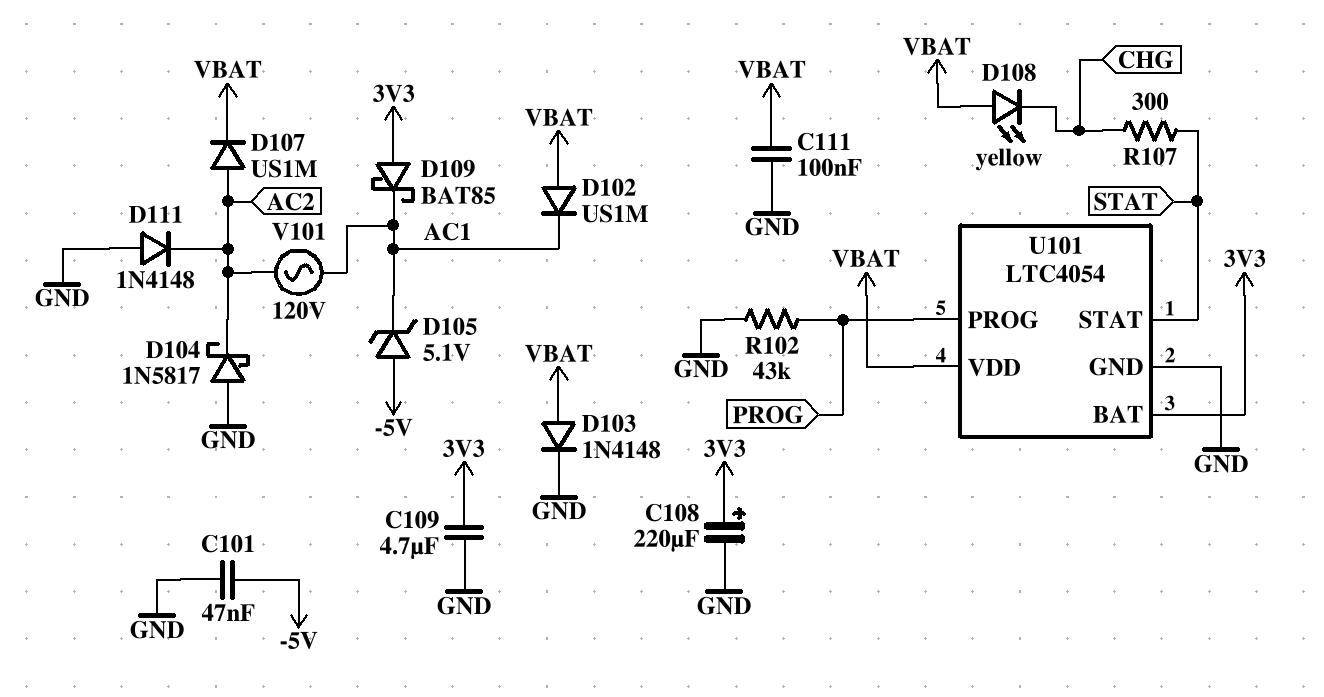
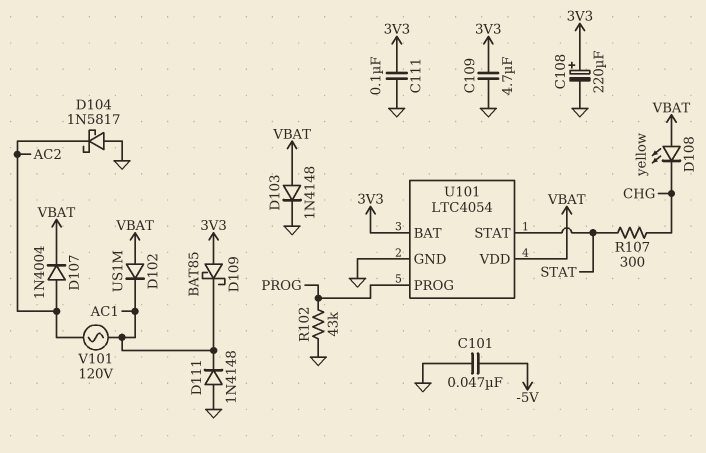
C111: 100nF (GND, VBAT) -> 100nF (3V3, GND)
D105: zener 5.1V (A -5V, K AC1) -> none
D107: diode US1M (A AC2, K VBAT) -> diode 1N4004 (A AC2, K VBAT)
D111: diode 1N4148 (A GND, K AC2) -> diode 1N4148 (A GND, K AC1)

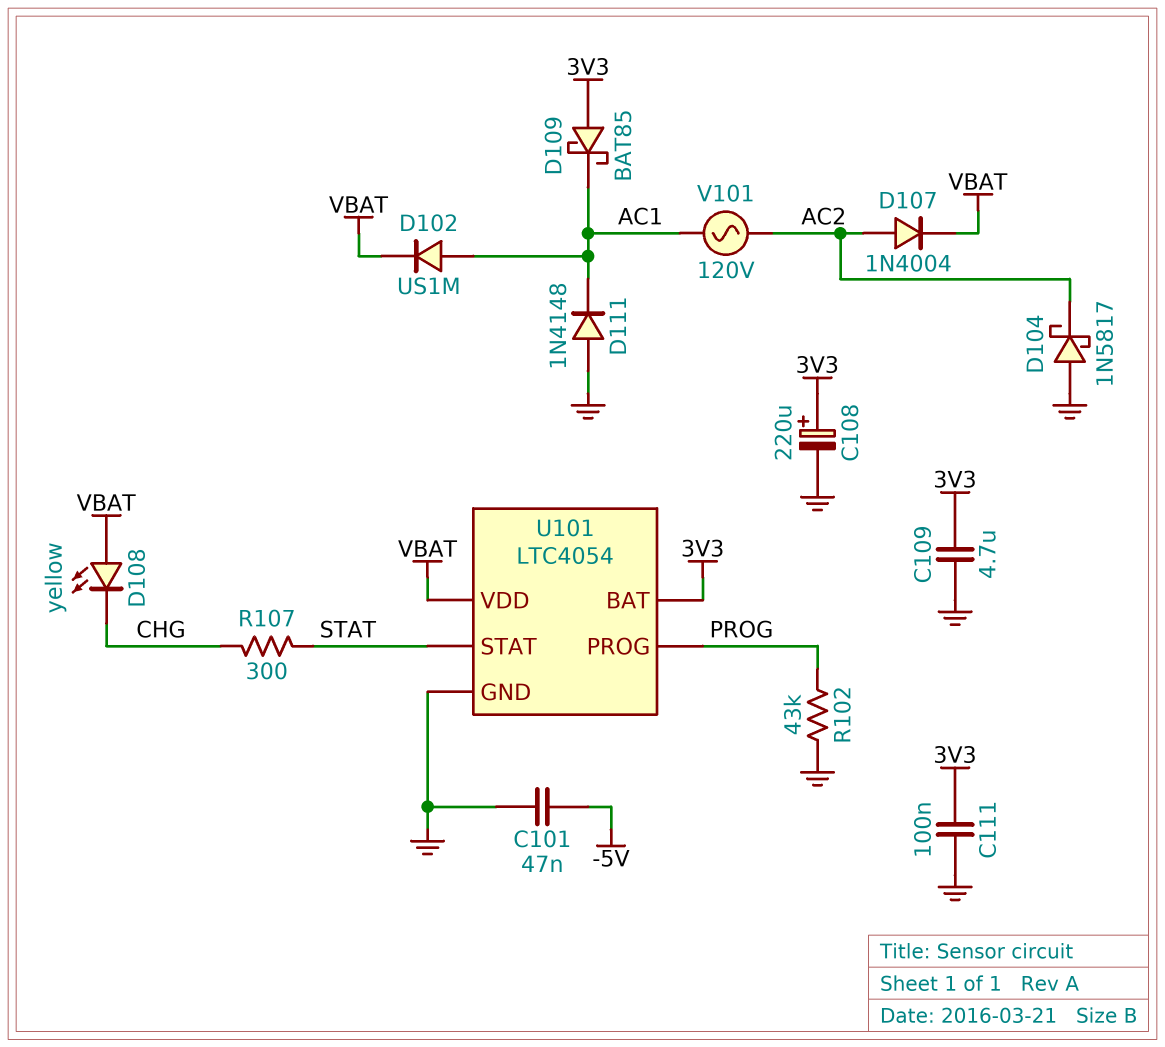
D102: diode US1M (A VBAT, K AC1) -> diode US1M (A AC1, K VBAT)
D103: diode 1N4148 (A VBAT, K GND) -> none

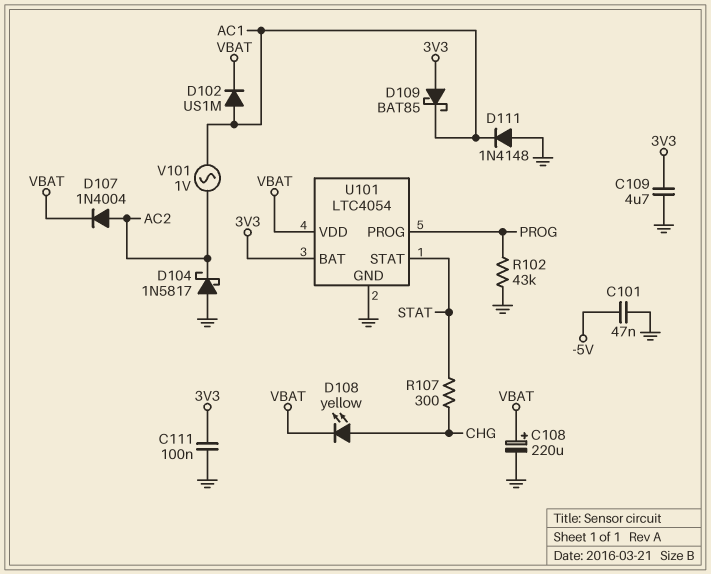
C108: 220uF (plus 3V3, minus GND) -> 220uF (plus VBAT, minus GND)
D108: LED yellow (A VBAT, K CHG) -> LED yellow (A CHG, K VBAT)
V101: AC 120V (AC1, AC2) -> AC 1V (AC1, AC2)

